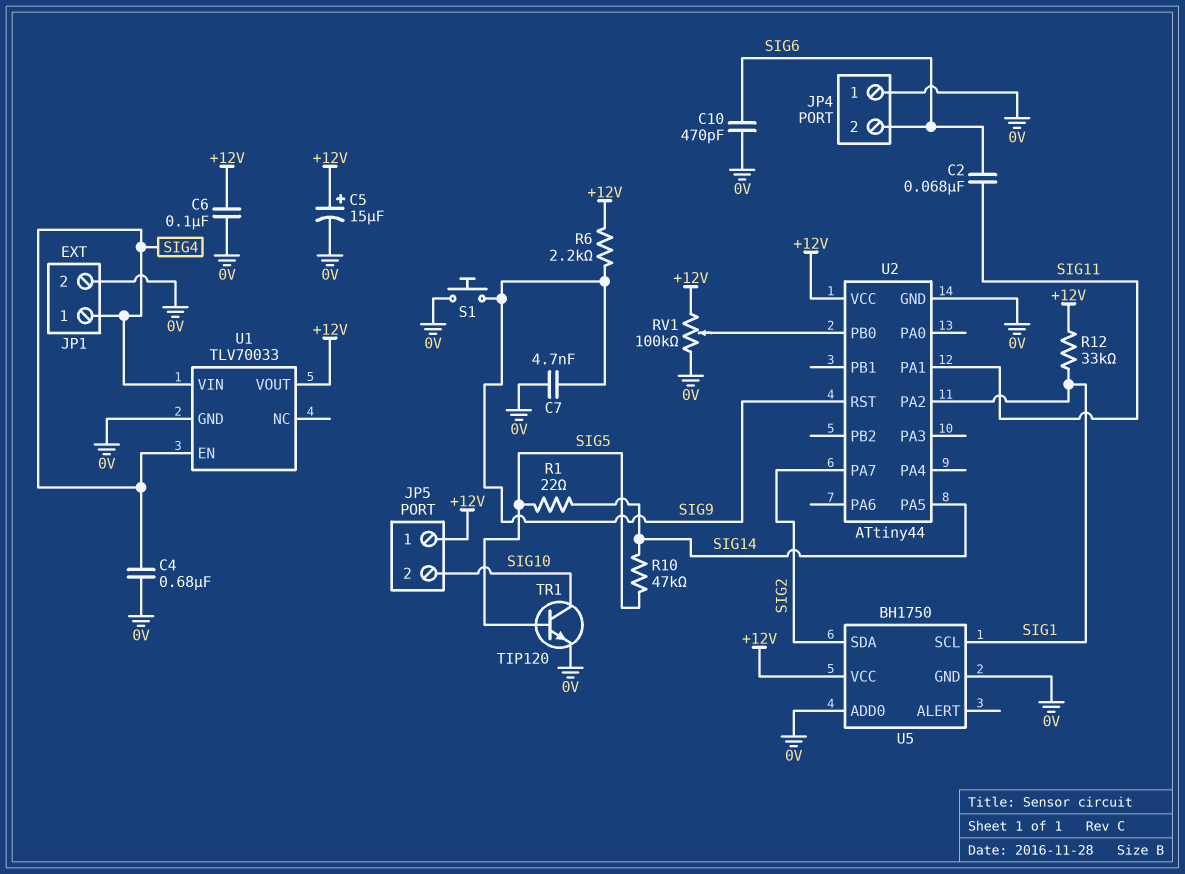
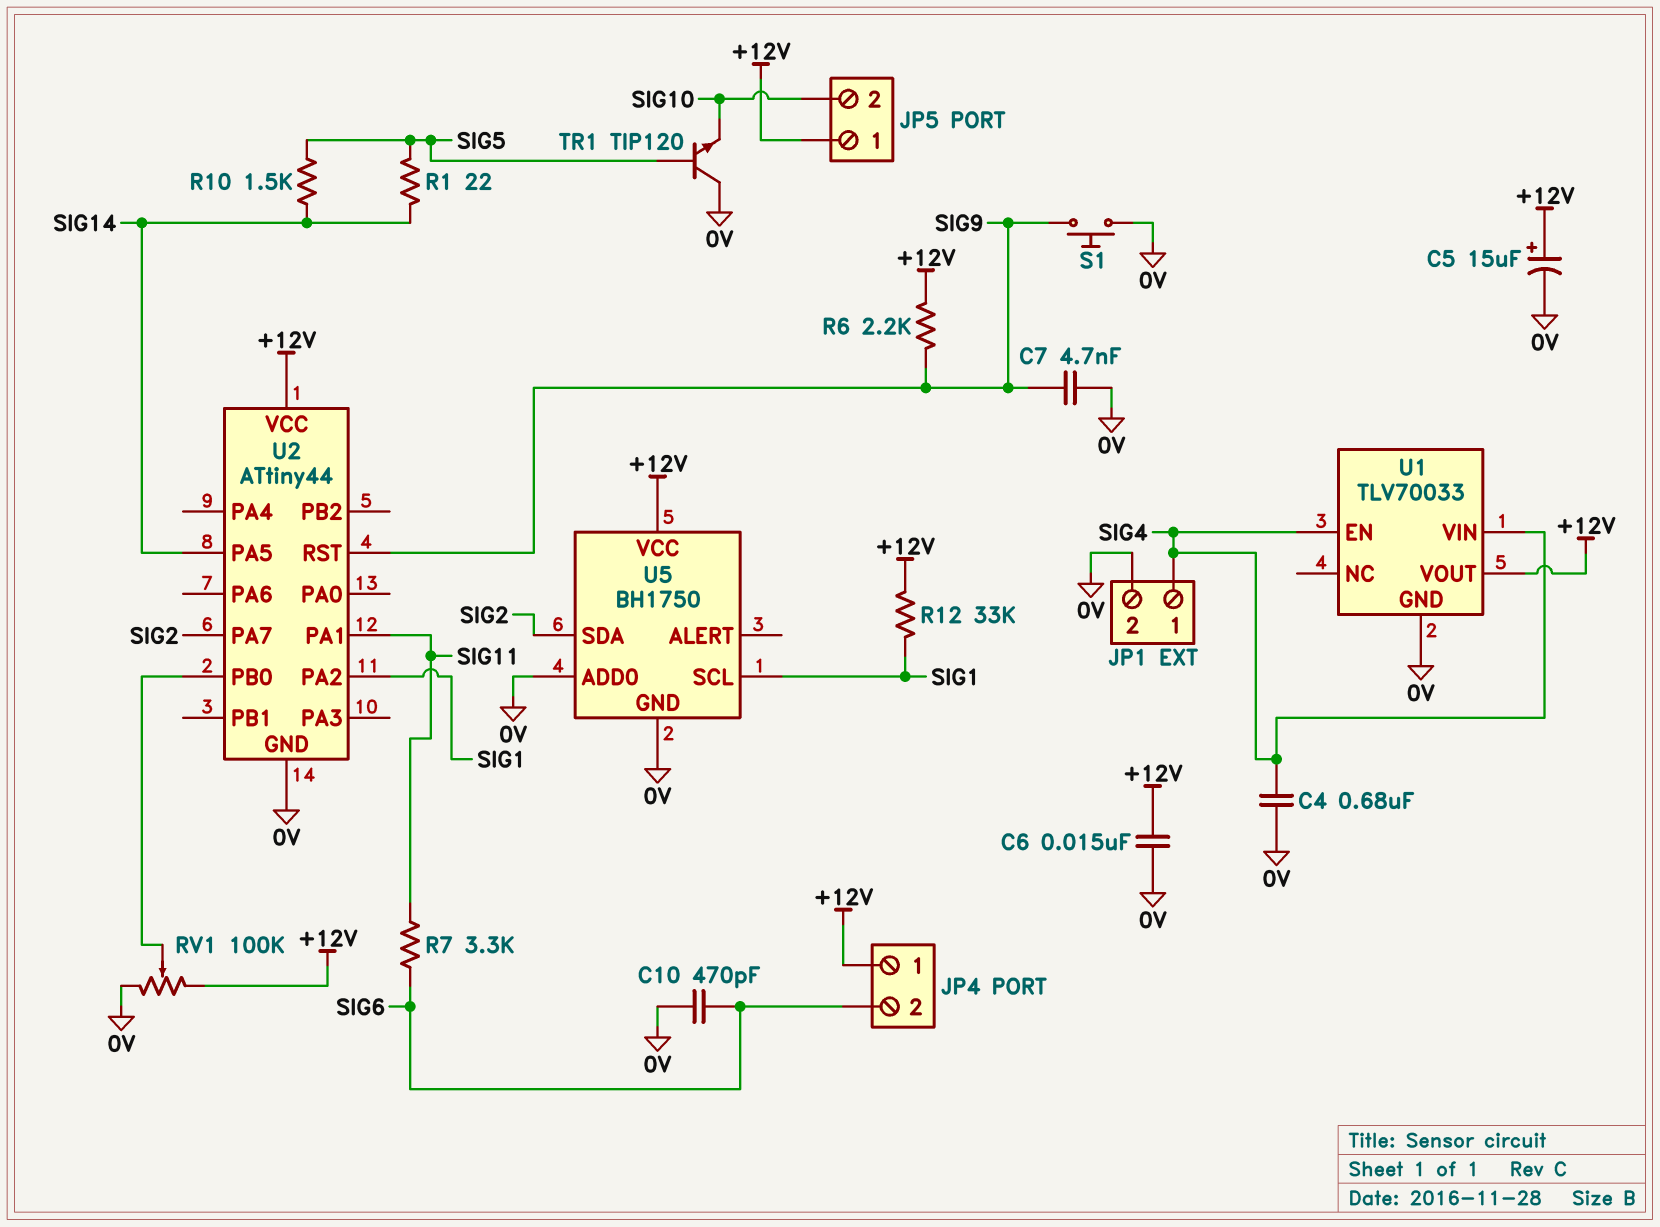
C2: 68nF (SIG6, SIG11) -> none
C6: 100nF (+12V, 0V) -> 15nF (+12V, 0V)
JP4 pin 1: 0V -> +12V
R7: none -> 3.3k (SIG6, SIG11)
R10: 47k (SIG5, SIG14) -> 1.5k (SIG5, SIG14)
TR1: NPN TIP120 (B SIG5, C SIG10, E 0V) -> NPN TIP120 (B SIG5, C 0V, E SIG10)

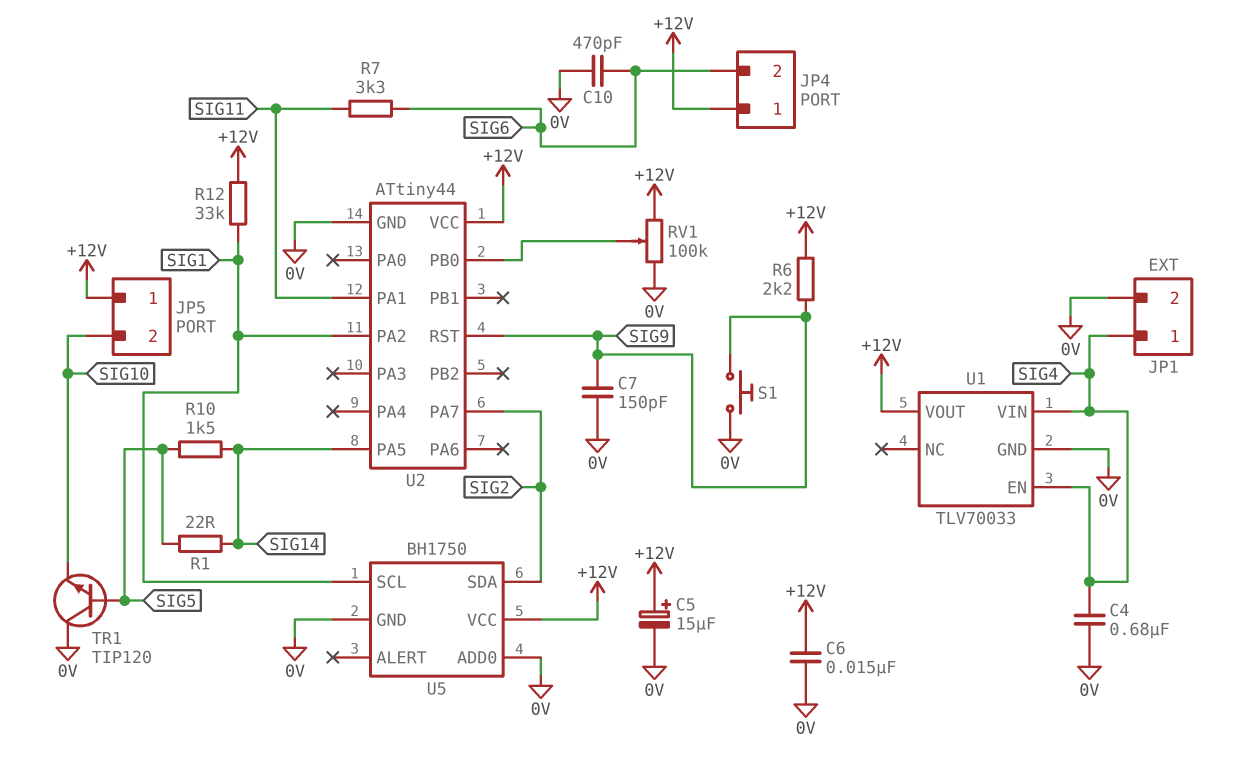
C7: 4.7nF (0V, SIG9) -> 150pF (0V, SIG9)

